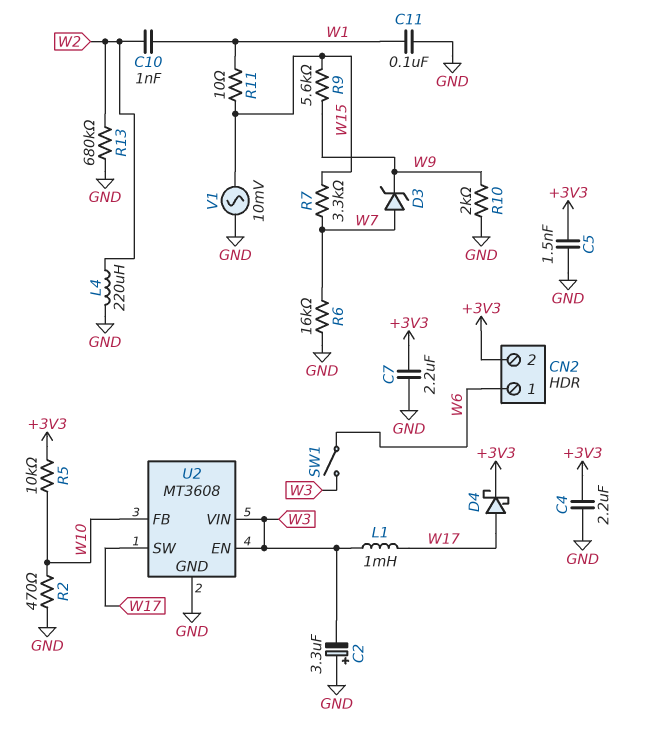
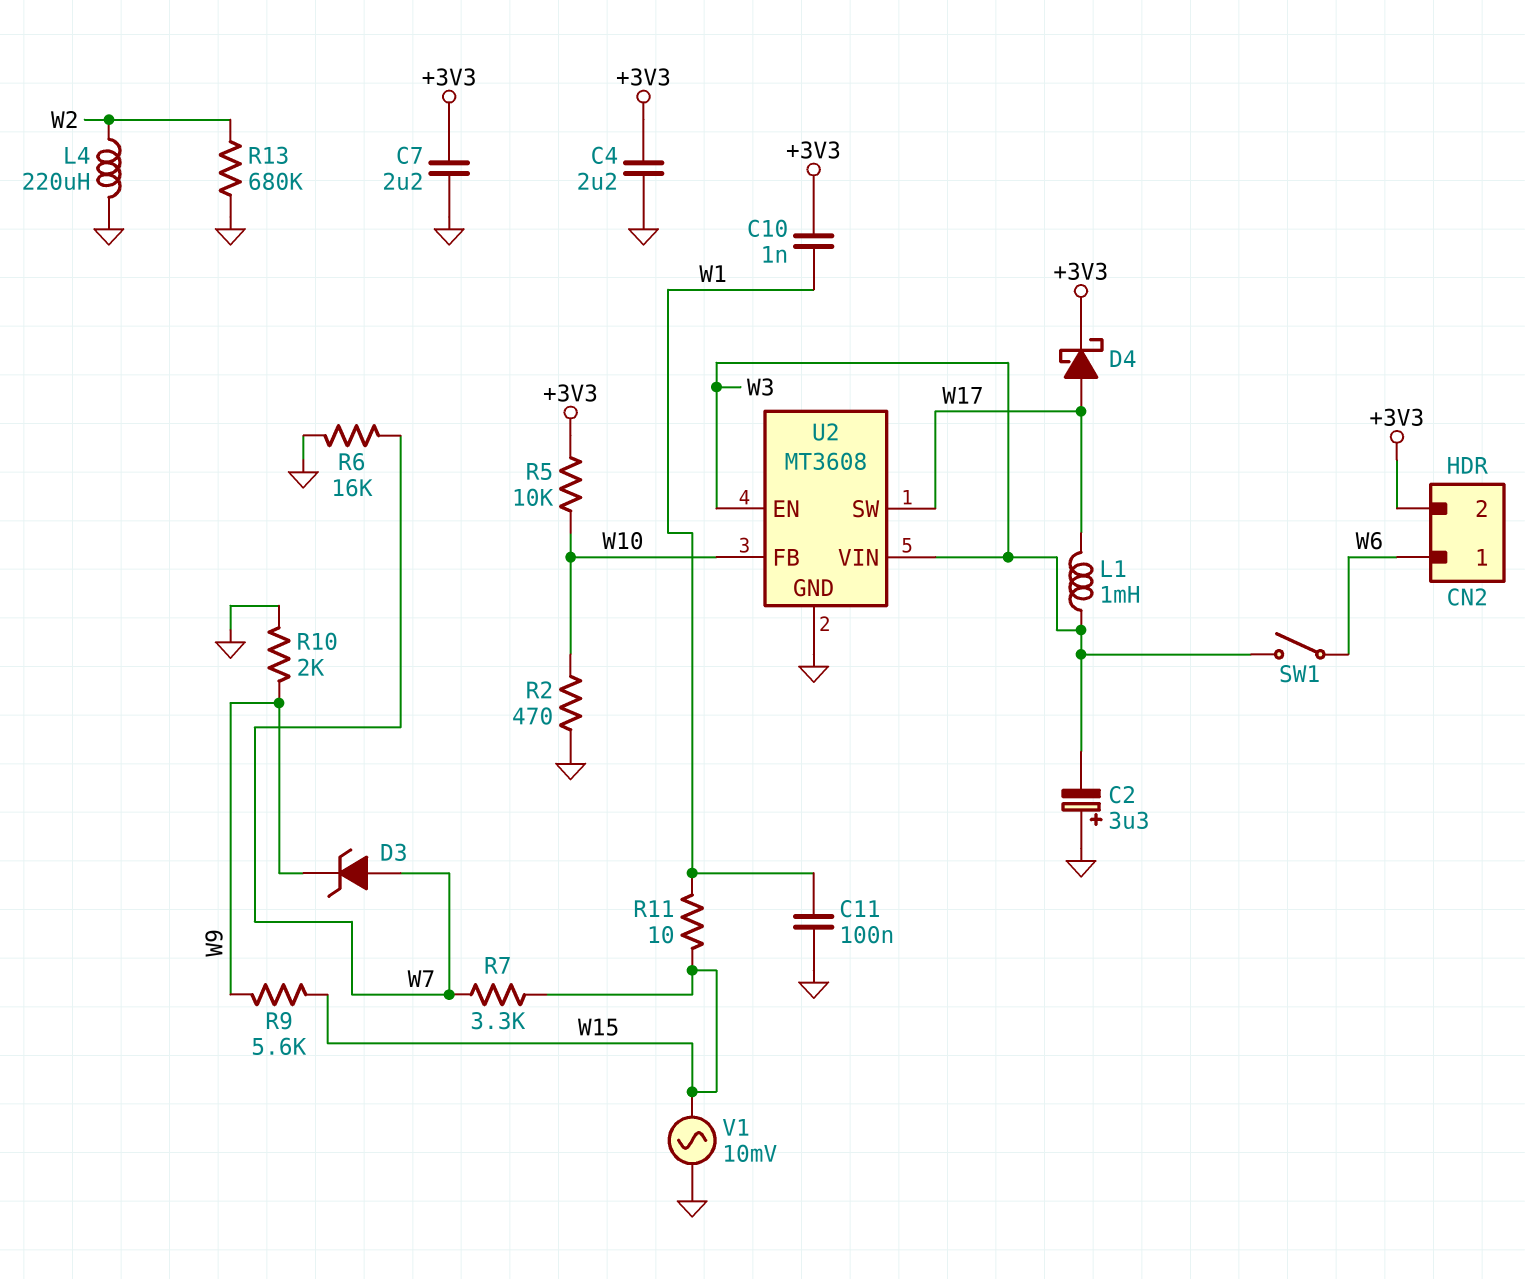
C5: 1.5nF (+3V3, GND) -> none
C10: 1nF (W1, W2) -> 1nF (+3V3, W1)

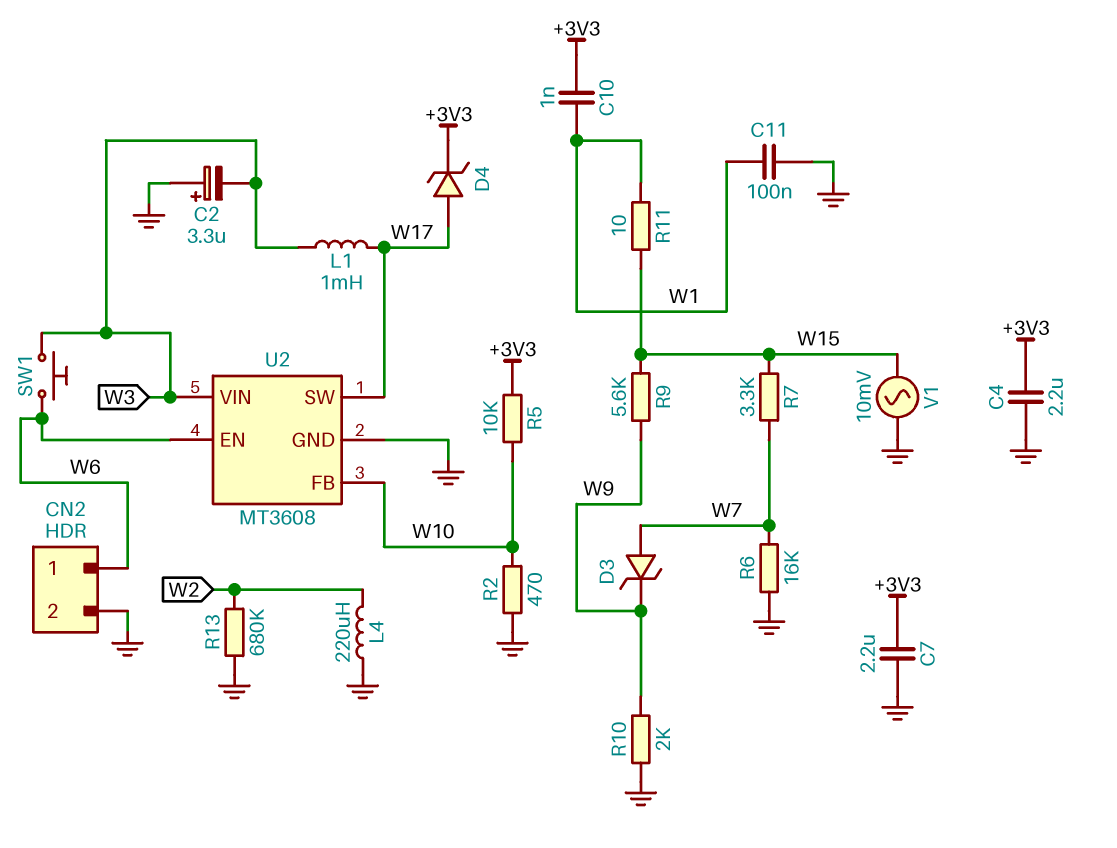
CN2 pin 2: +3V3 -> GND
D4: schottky (A W17, K +3V3) -> zener (A W17, K +3V3)
SW1: switch (W3, W6) -> button (W3, W6)
U2 pin EN: W3 -> W6

